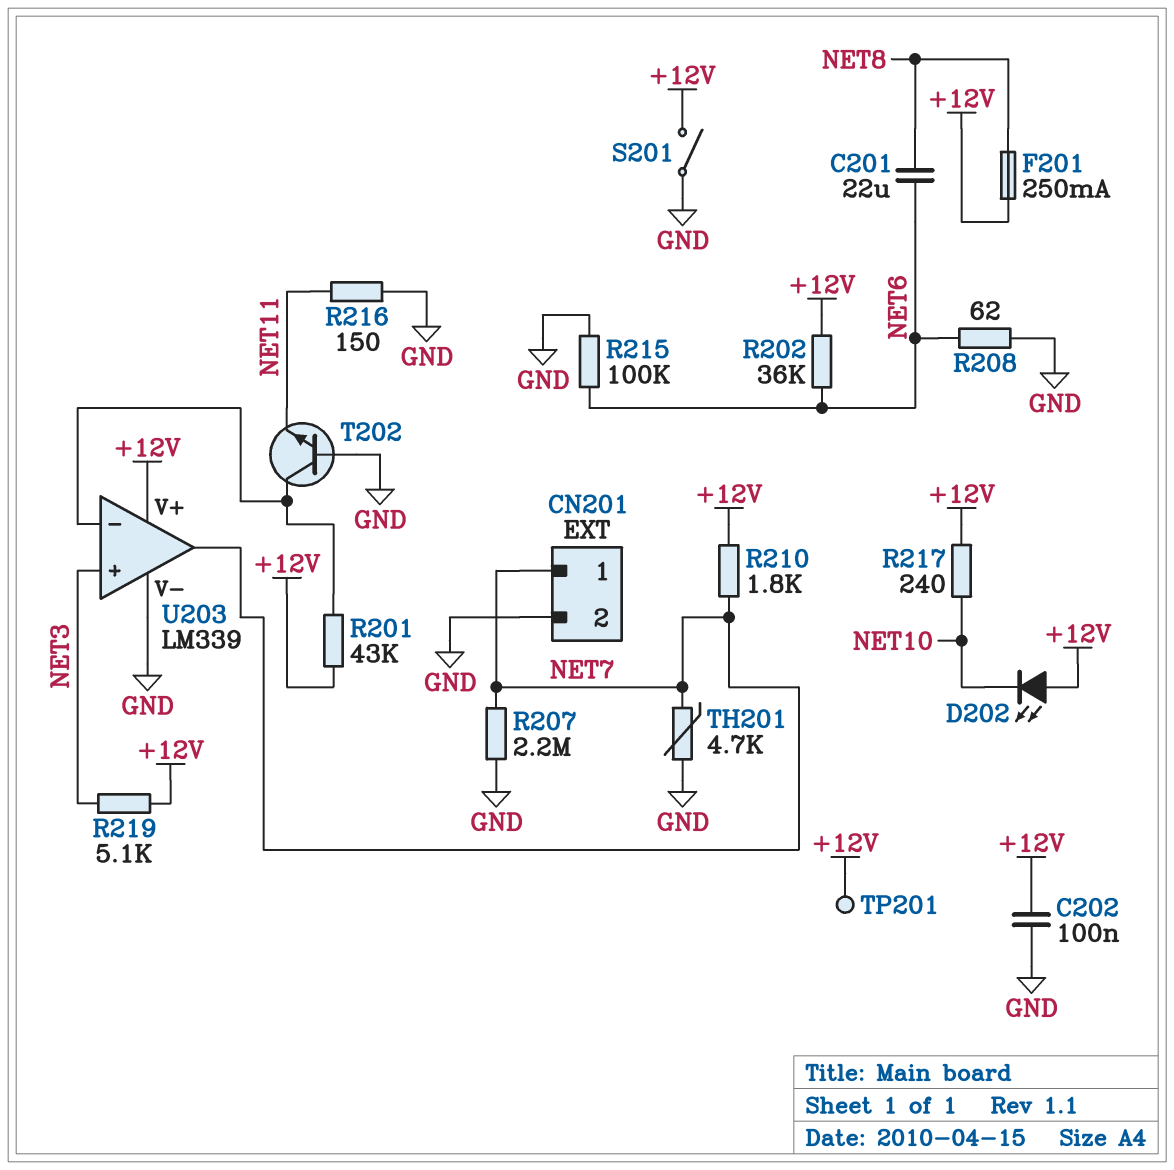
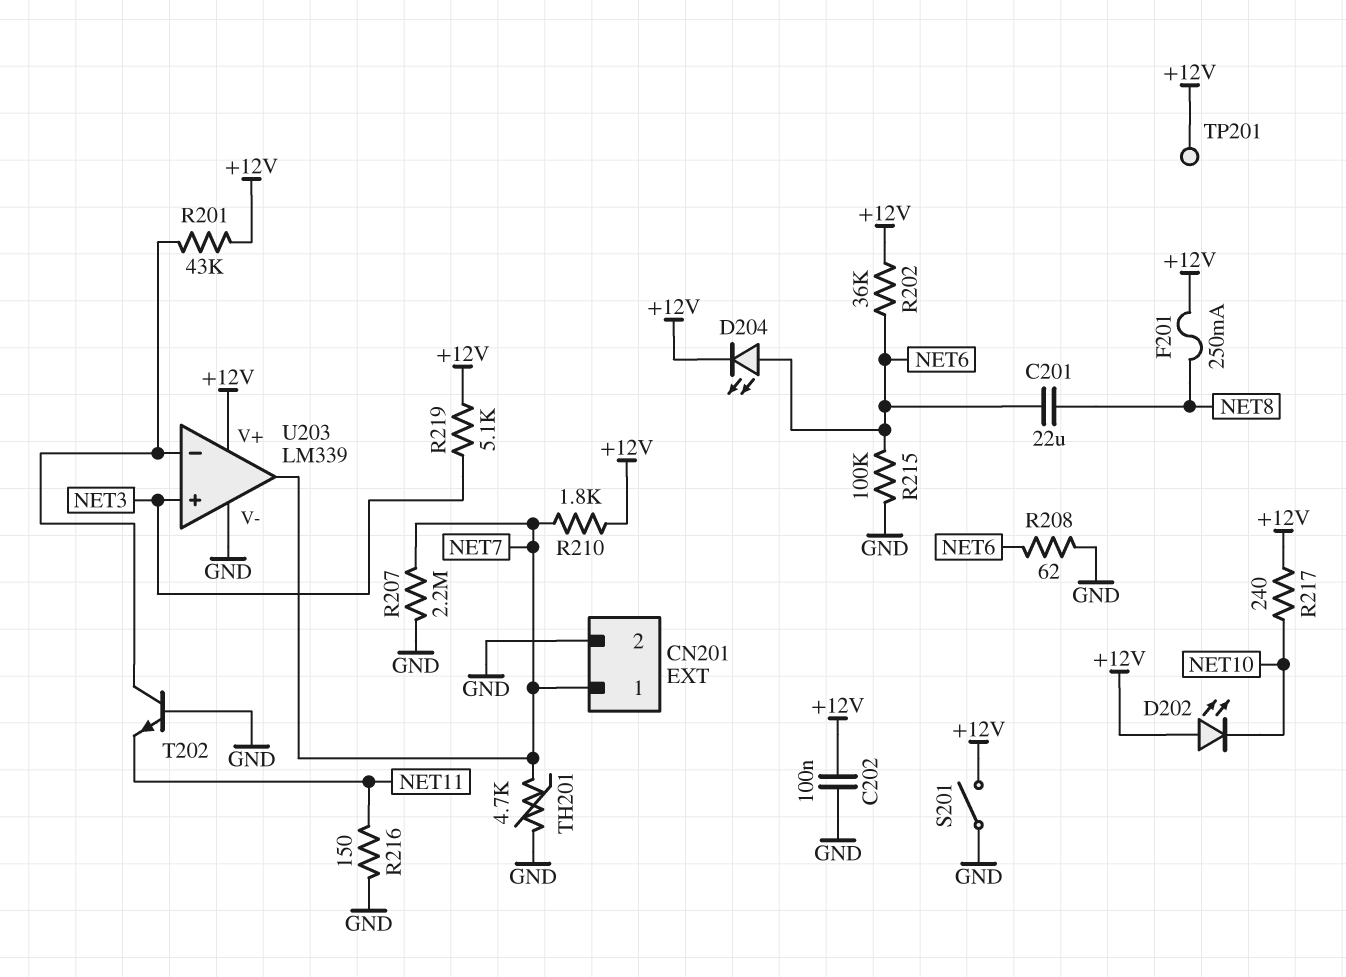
D204: none -> LED (A NET6, K +12V)

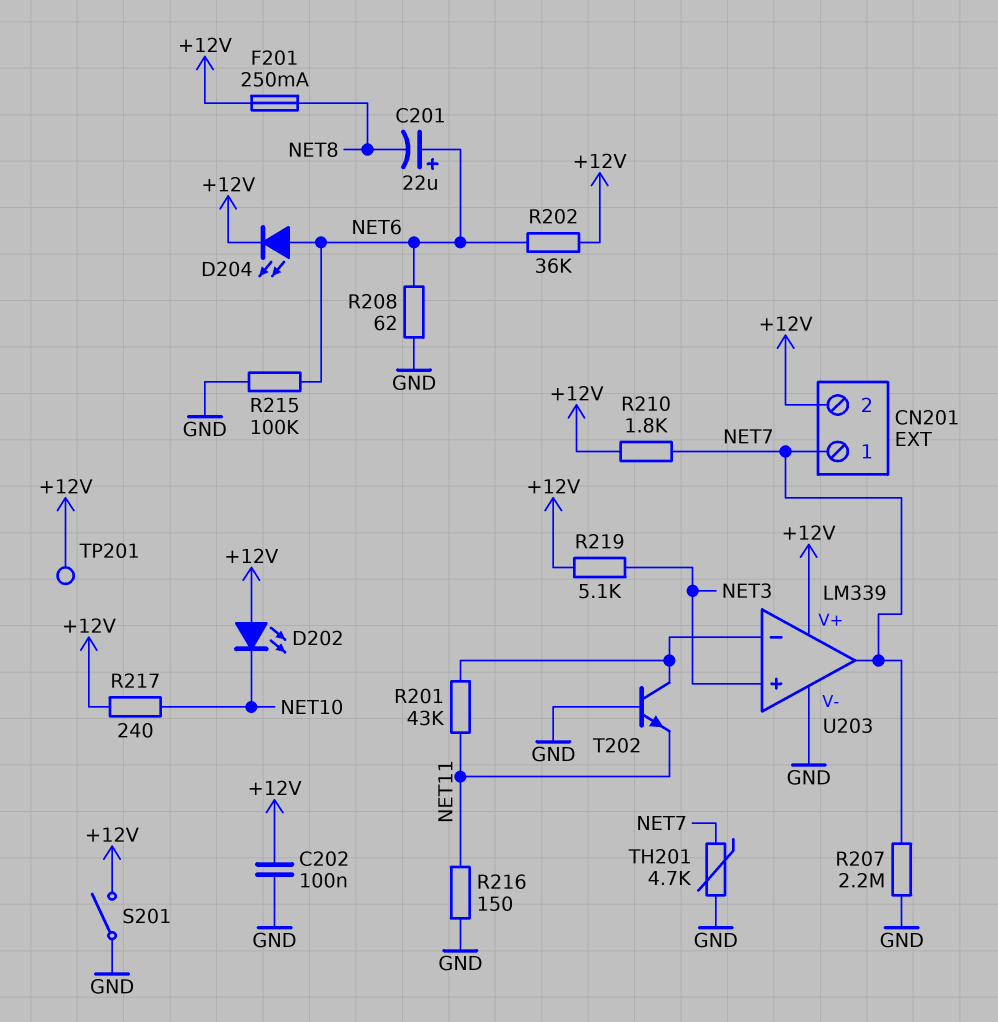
C201: 22uF (NET6, NET8) -> 22uF (plus NET6, minus NET8)
CN201 pin 2: GND -> +12V
R201: 43k (+12V, U203/in-) -> 43k (NET11, U203/in-)

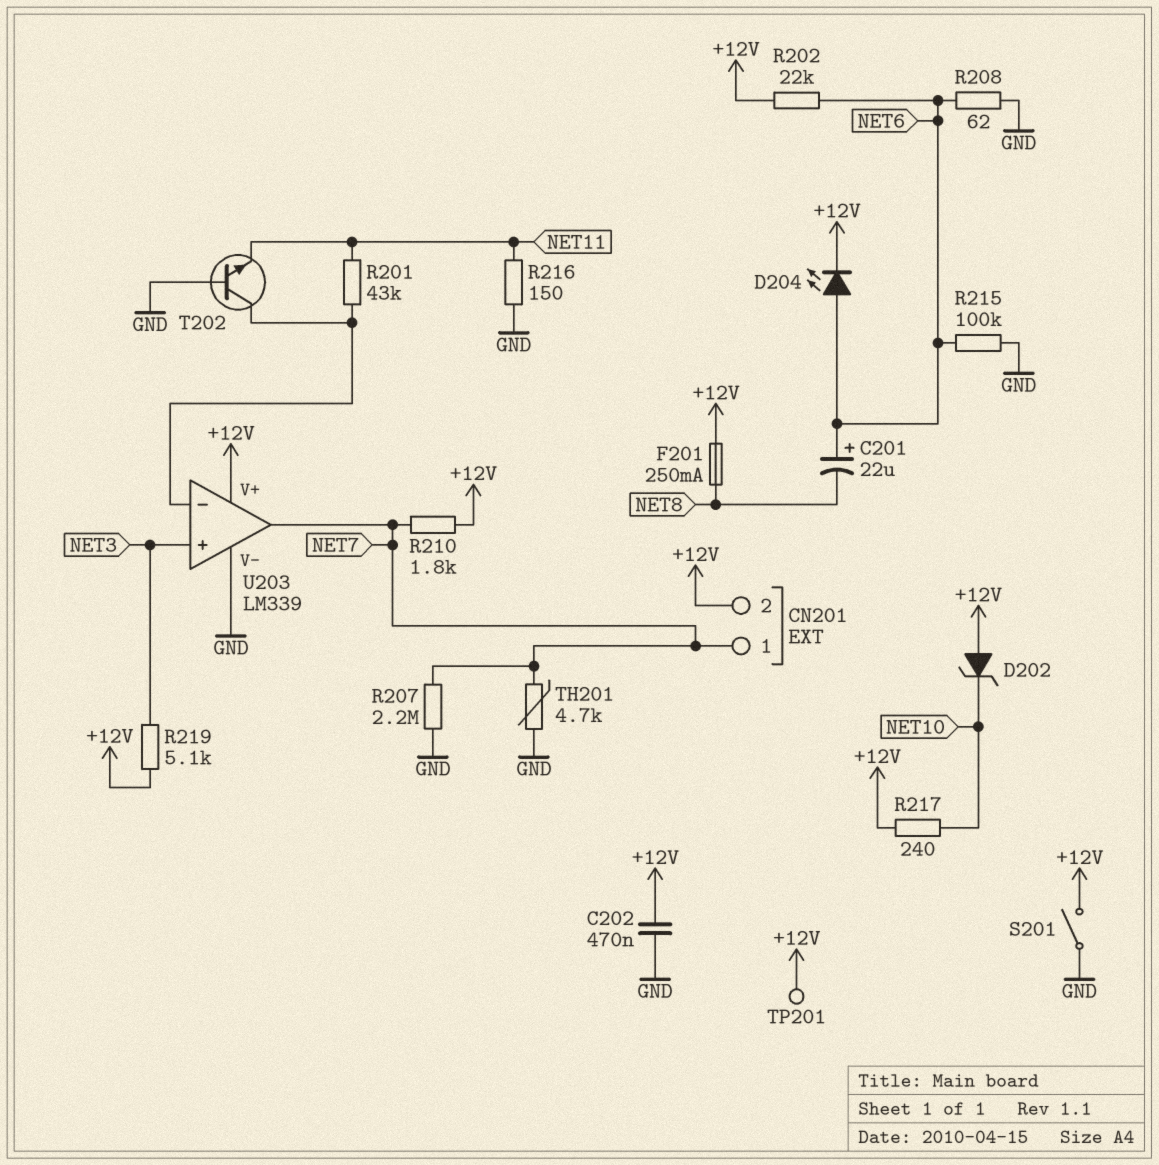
C202: 100nF (+12V, GND) -> 470nF (+12V, GND)
D202: LED (A +12V, K NET10) -> zener (A +12V, K NET10)
R202: 36k (+12V, NET6) -> 22k (+12V, NET6)

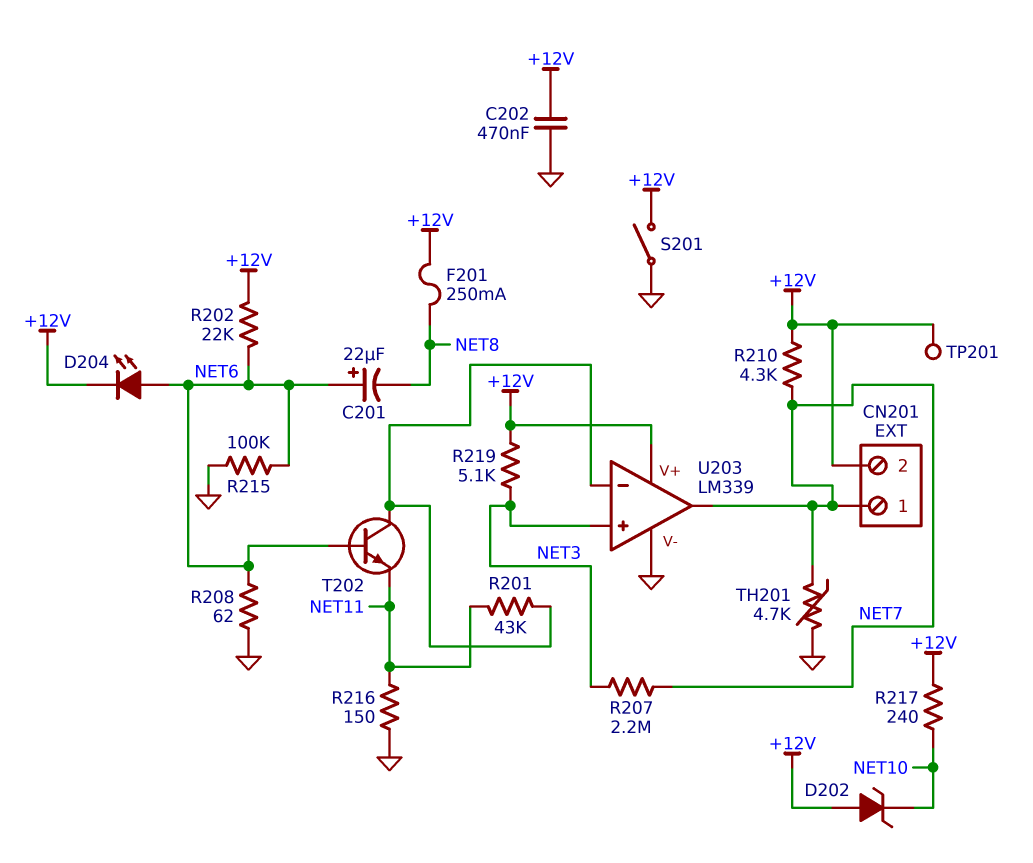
R207: 2.2M (GND, NET7) -> 2.2M (NET3, NET7)
R210: 1.8k (+12V, NET7) -> 4.3k (+12V, NET7)
T202: NPN (B GND, C U203/in-, E NET11) -> NPN (B NET6, C U203/in-, E NET11)

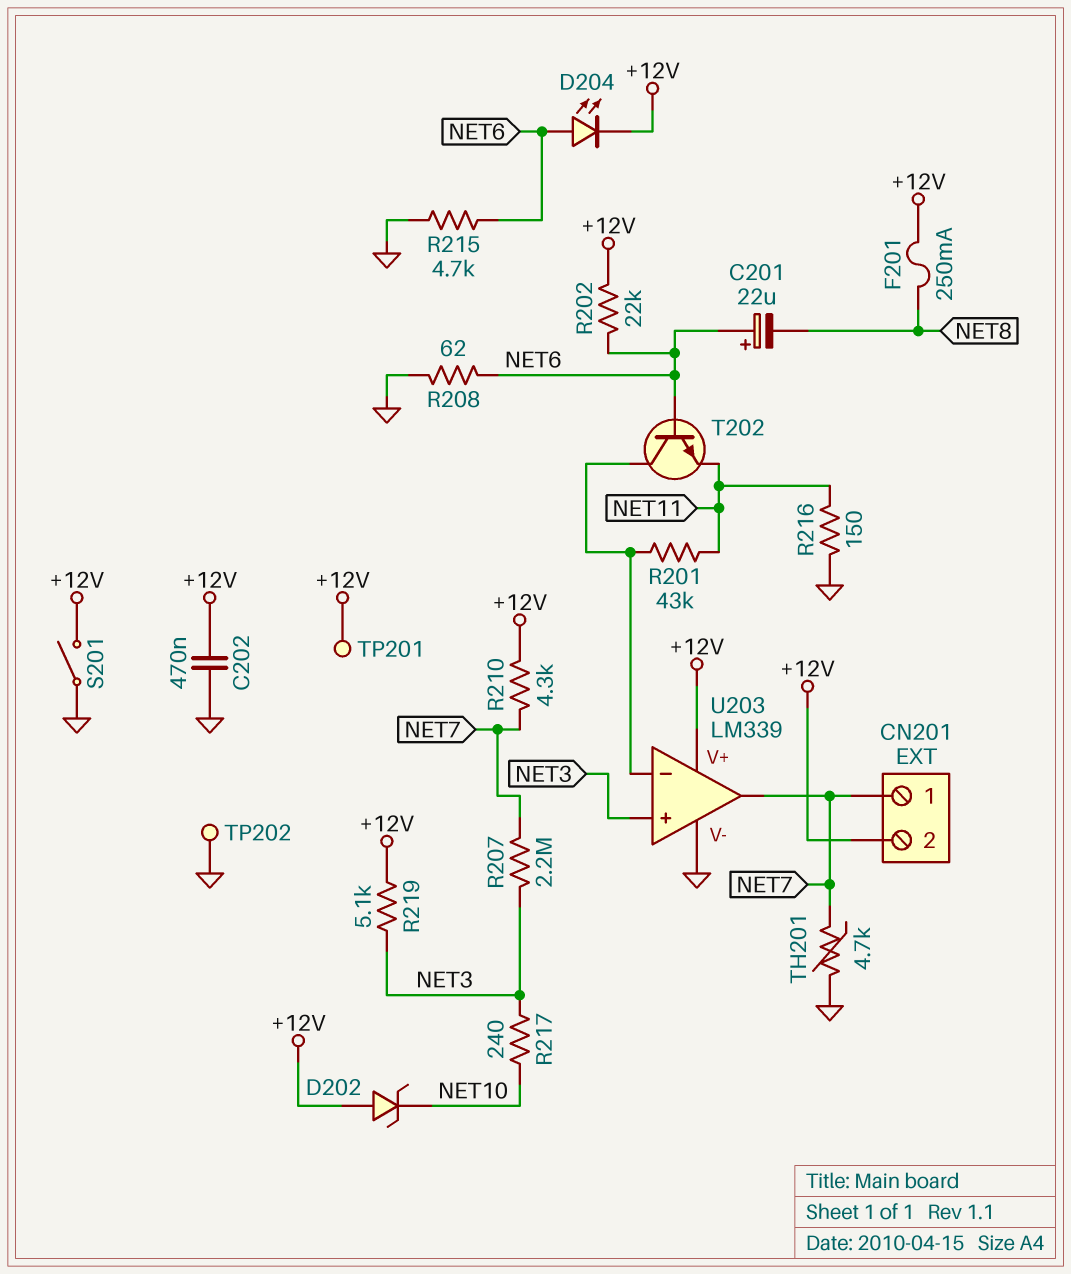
R215: 100k (GND, NET6) -> 4.7k (GND, NET6)
R217: 240 (+12V, NET10) -> 240 (NET3, NET10)
TP202: none -> test point (GND)

